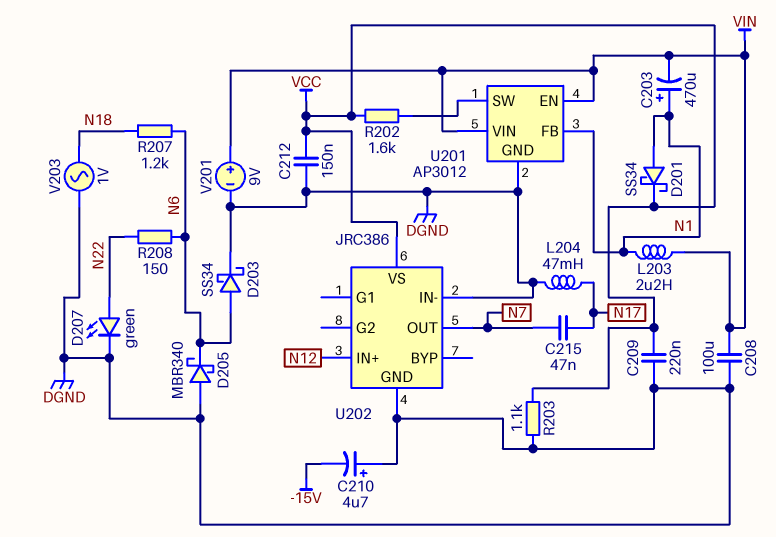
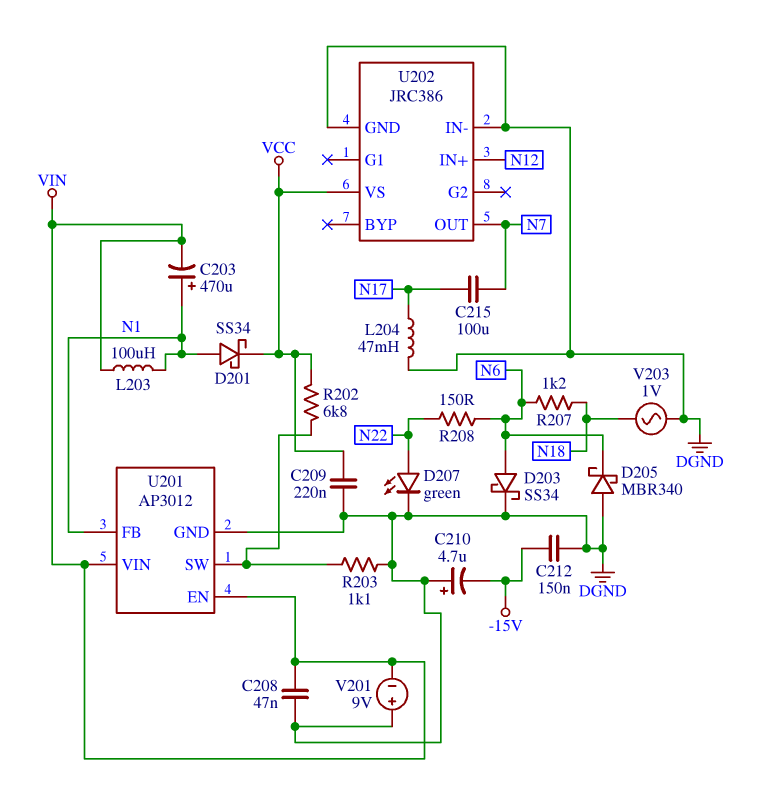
C208: 100uF (DGND, VIN) -> 47nF (DGND, VIN)
C212: 150nF (DGND, VCC) -> 150nF (-15V, DGND)
C215: 47nF (N7, N17) -> 100uF (N7, N17)
L203: 2.2uH (N1, VIN) -> 100uH (N1, VIN)
R202: 1.6k (U201/SW, VCC) -> 6.8k (U201/SW, VCC)
R203: 1.1k (DGND, VCC) -> 1.1k (DGND, U201/SW)
V201: 9V (plus VIN, minus DGND) -> 9V (plus DGND, minus VIN)

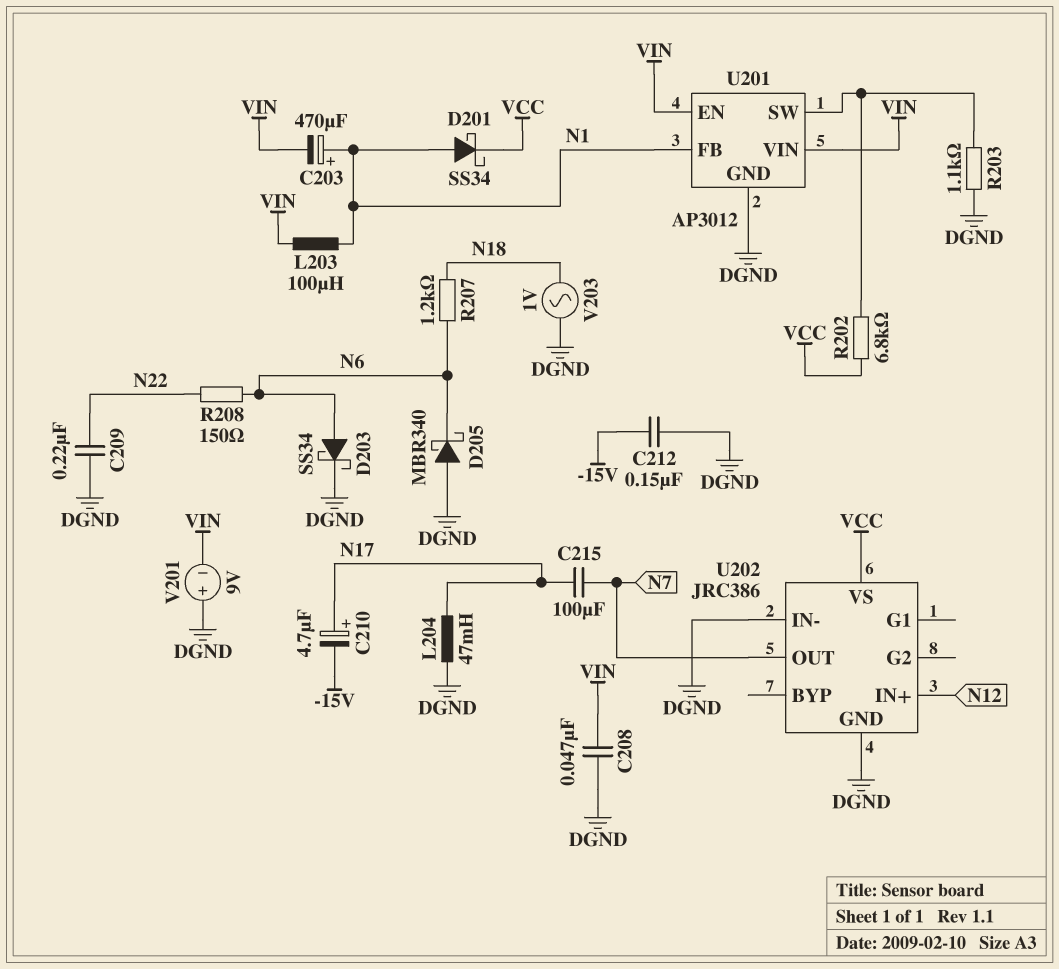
C209: 220nF (DGND, VCC) -> 220nF (DGND, N22)
C210: 4.7uF (plus DGND, minus -15V) -> 4.7uF (plus N17, minus -15V)
D207: LED green (A N22, K DGND) -> none

